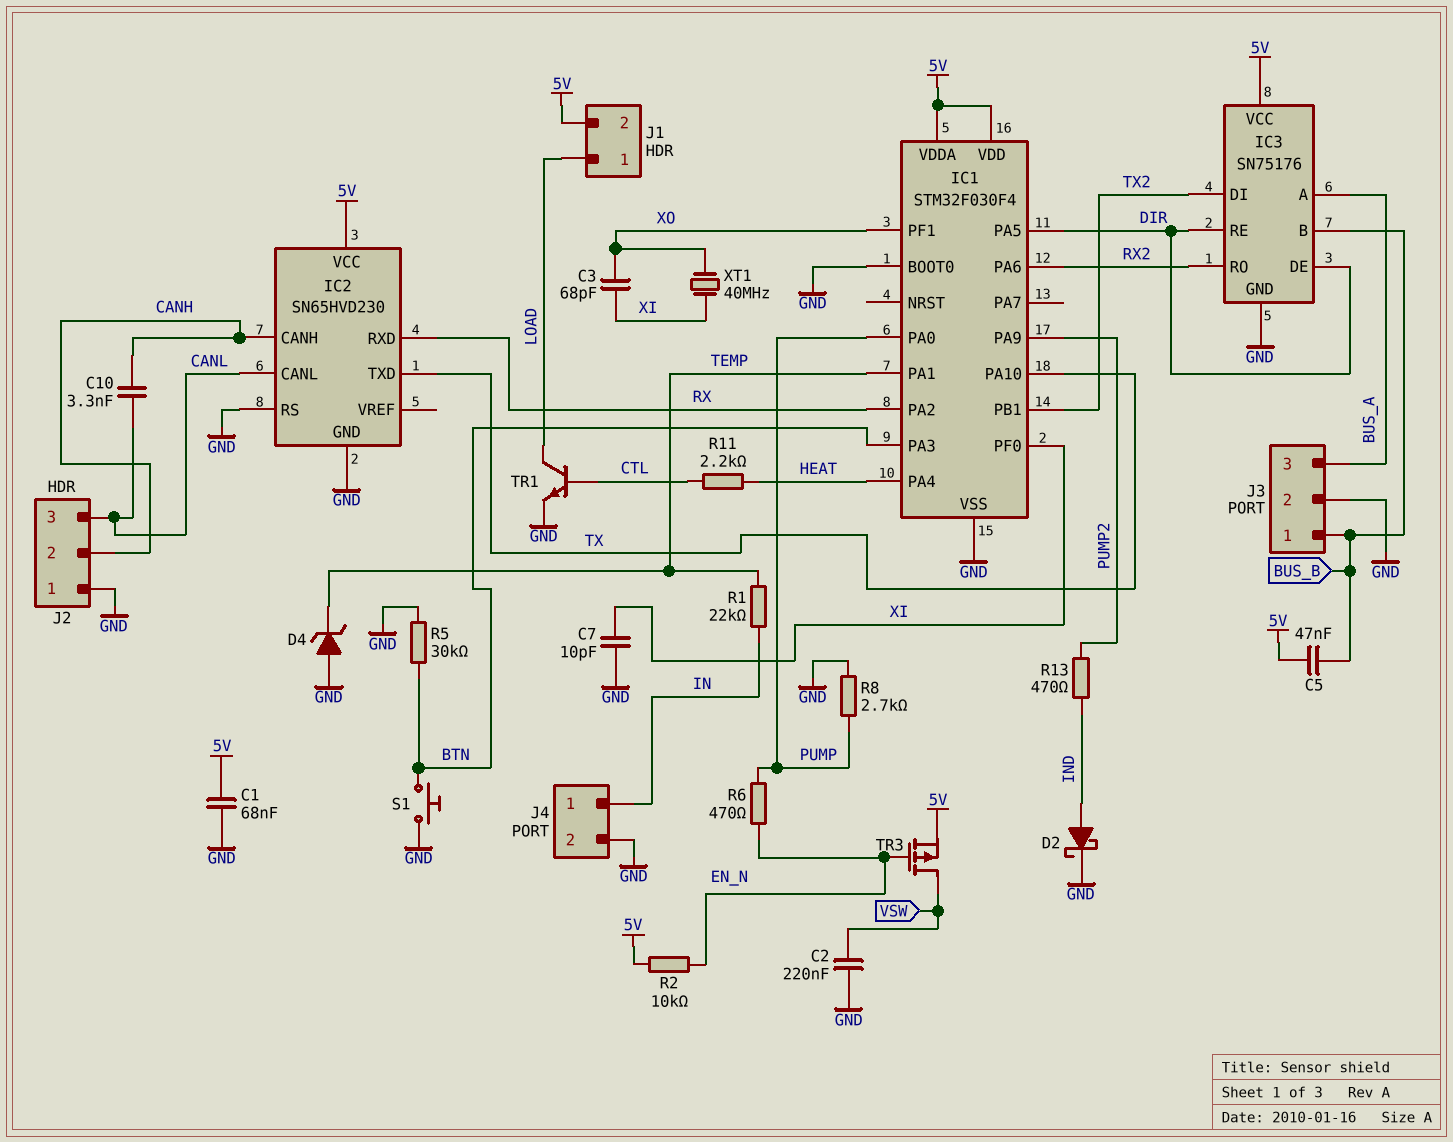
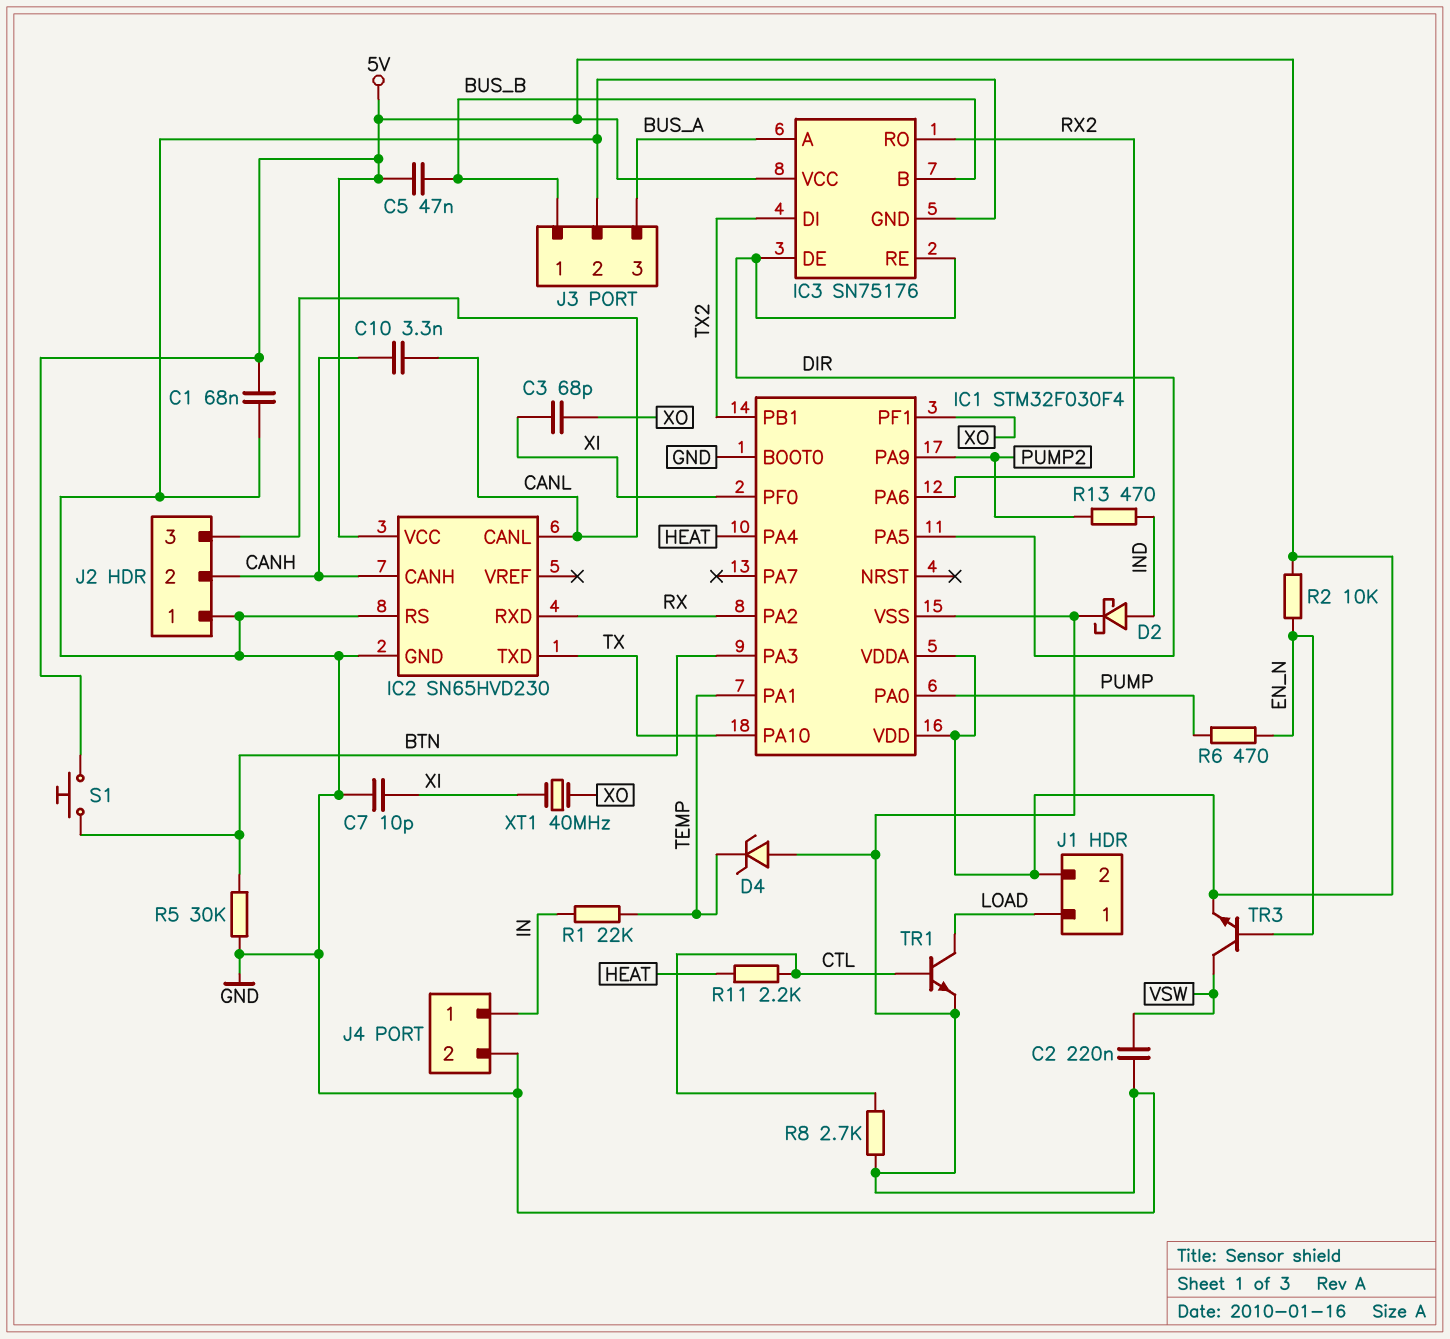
R8: 2.7k (GND, PUMP) -> 2.7k (CTL, GND)
S1: button (BTN, GND) -> button (5V, BTN)
TR3: PMOS (G EN_N, D VSW, S 5V) -> NPN (B EN_N, C VSW, E 5V)

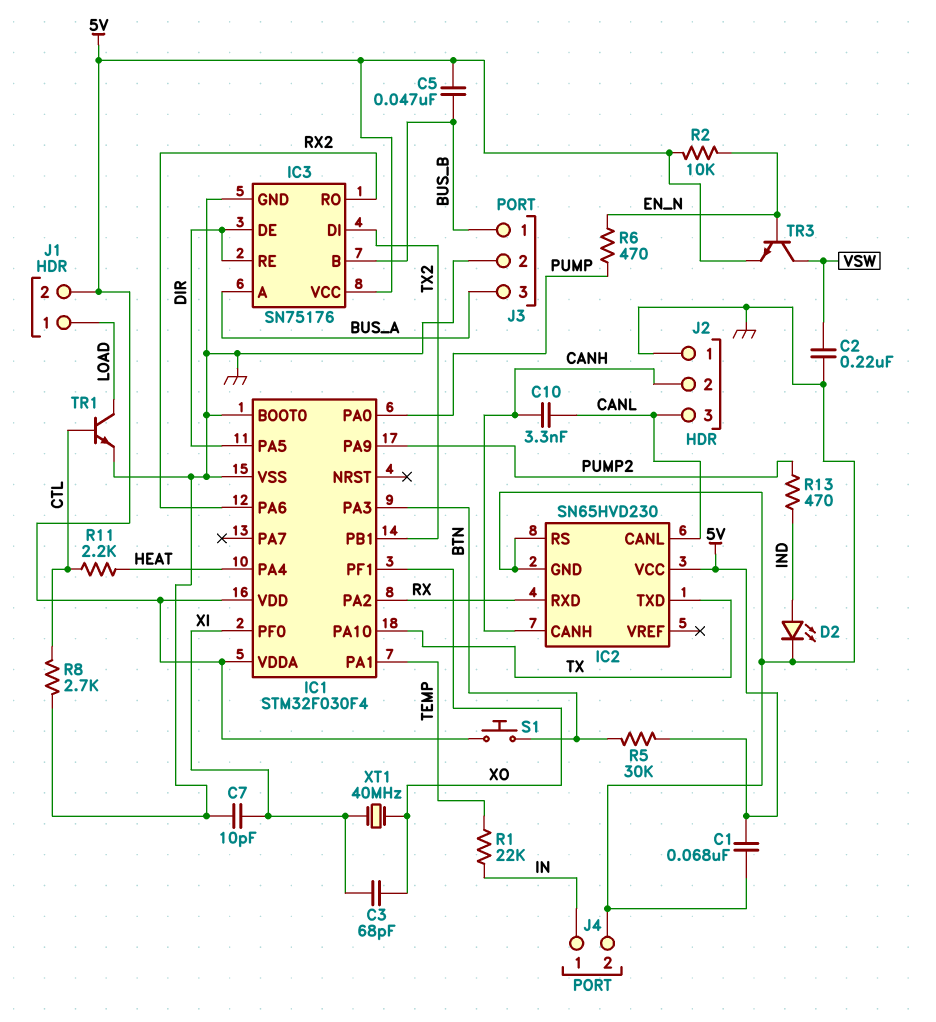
D2: schottky (A IND, K GND) -> LED (A IND, K GND)
D4: zener (A GND, K TEMP) -> none
R5: 30k (BTN, GND) -> 30k (5V, BTN)

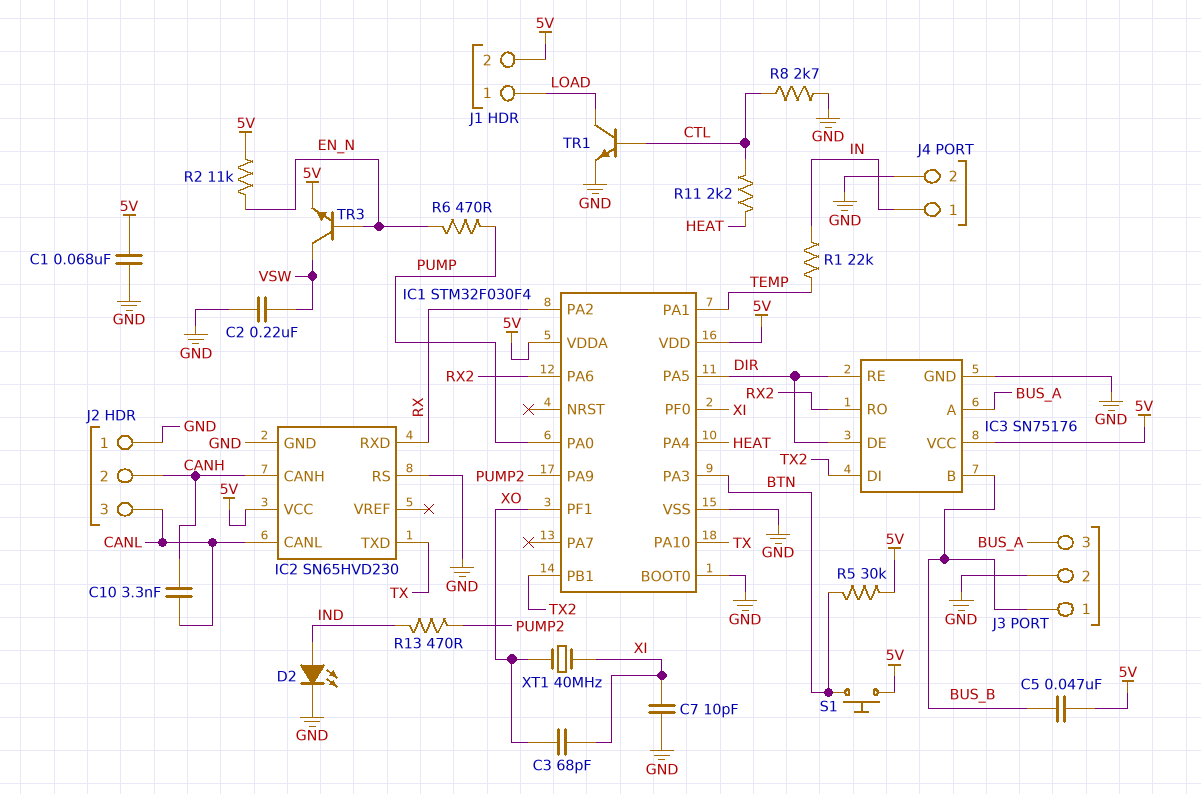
R2: 10k (5V, EN_N) -> 11k (5V, EN_N)

